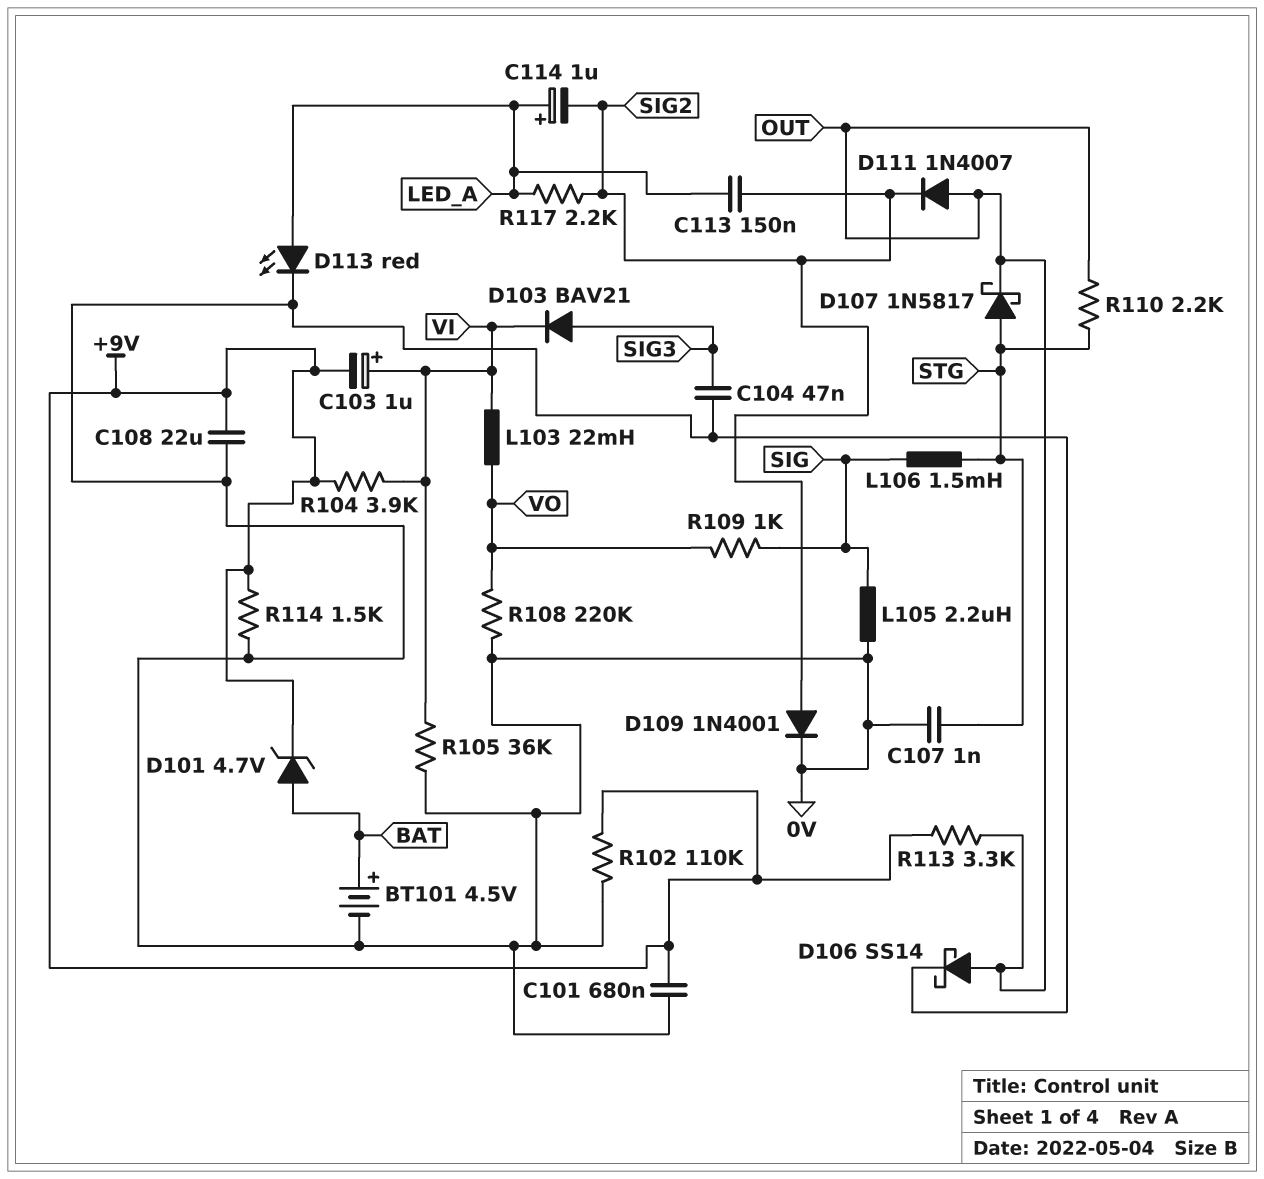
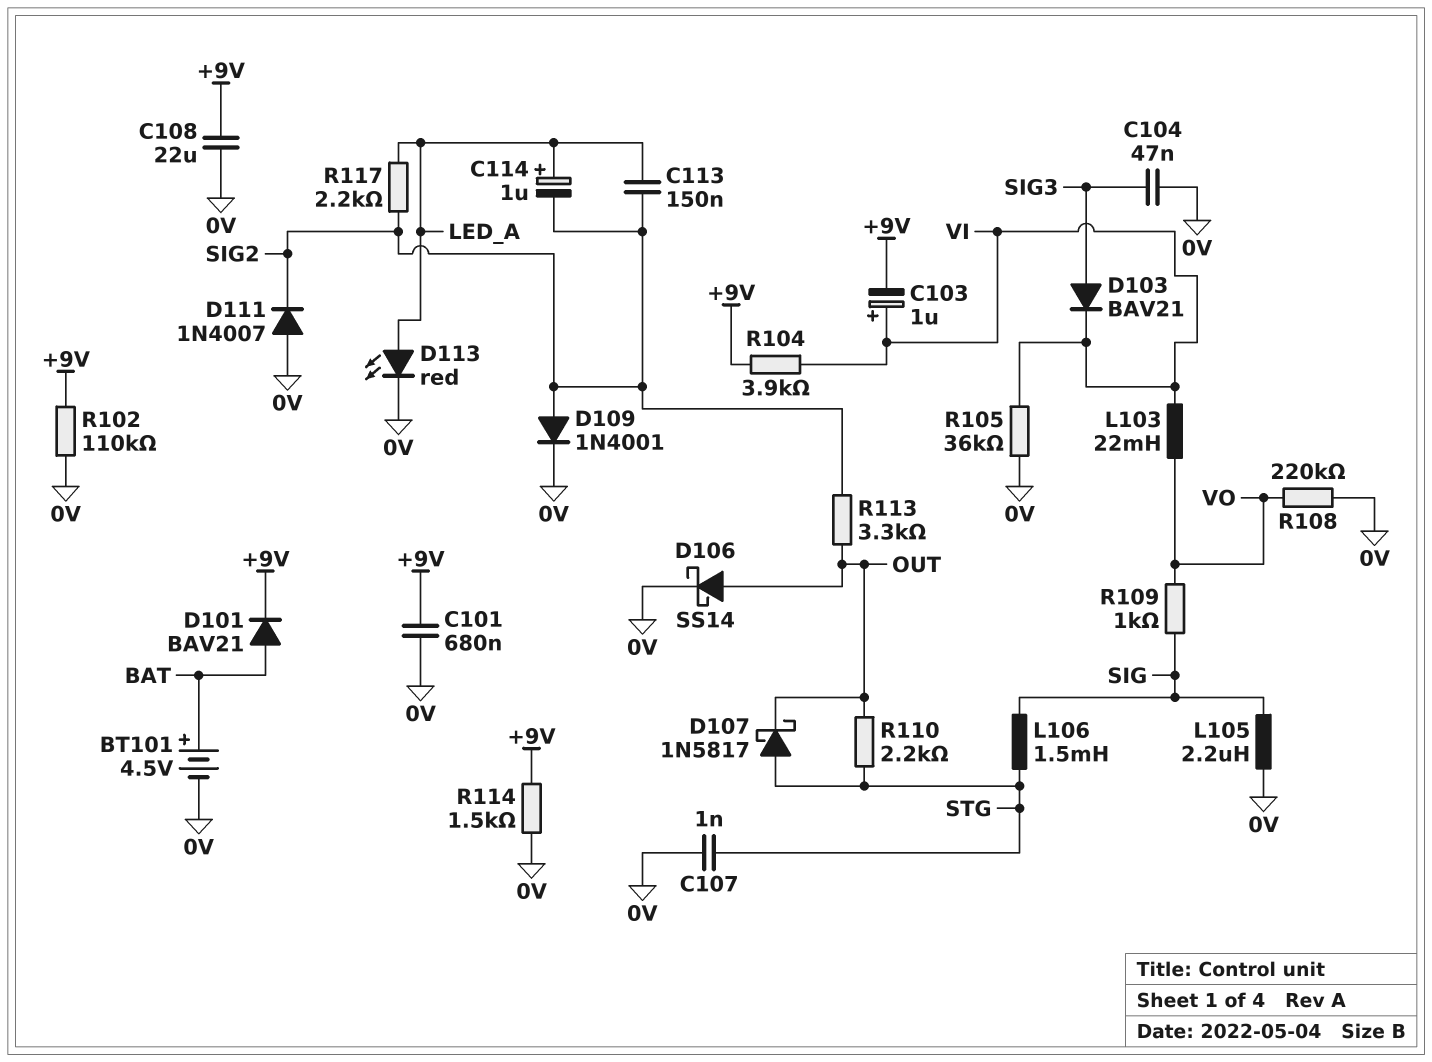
D101: zener 4.7V (A BAT, K +9V) -> diode BAV21 (A BAT, K +9V)
D111: diode 1N4007 (A OUT, K SIG2) -> diode 1N4007 (A 0V, K SIG2)
R113: 3.3k (+9V, OUT) -> 3.3k (OUT, SIG2)

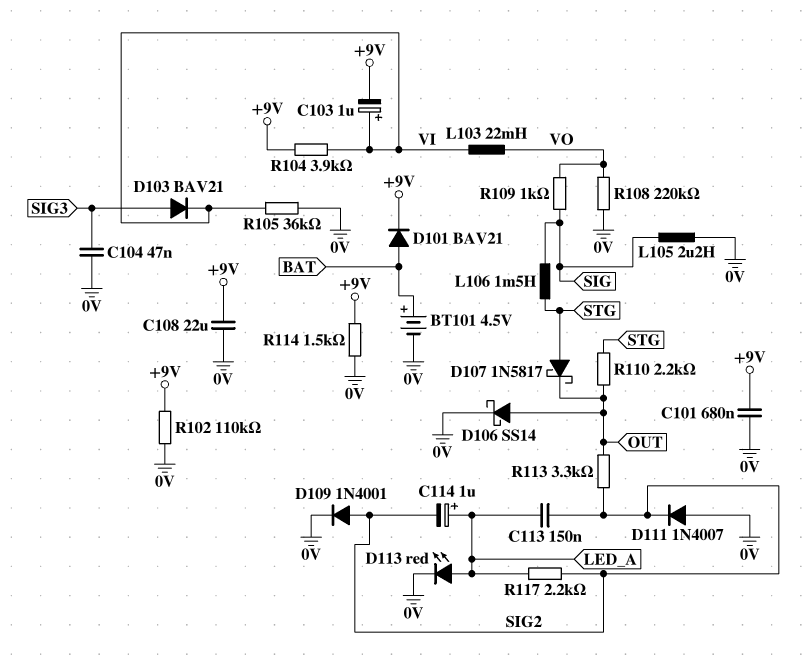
C107: 1nF (0V, STG) -> none

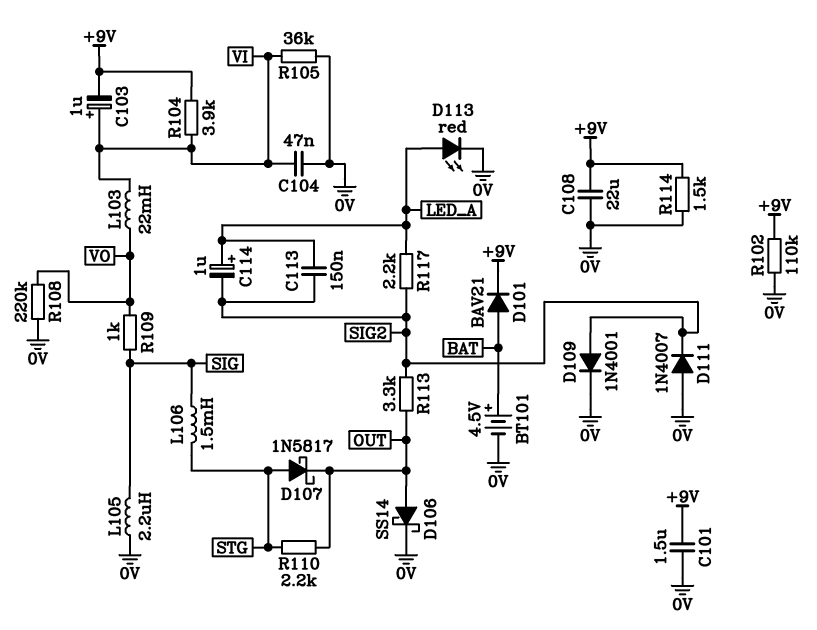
C101: 680nF (+9V, 0V) -> 1.5uF (+9V, 0V)
C104: 47nF (0V, SIG3) -> 47nF (0V, VI)
D103: diode BAV21 (A SIG3, K VI) -> none

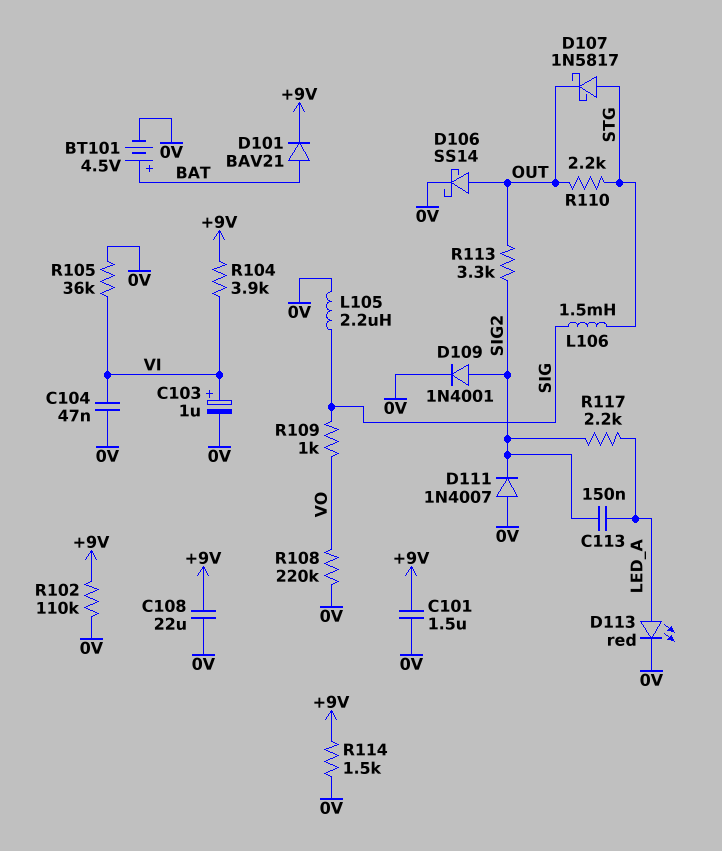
C103: 1uF (plus VI, minus +9V) -> 1uF (plus VI, minus 0V)
C114: 1uF (plus LED_A, minus SIG2) -> none
L103: 22mH (VI, VO) -> none

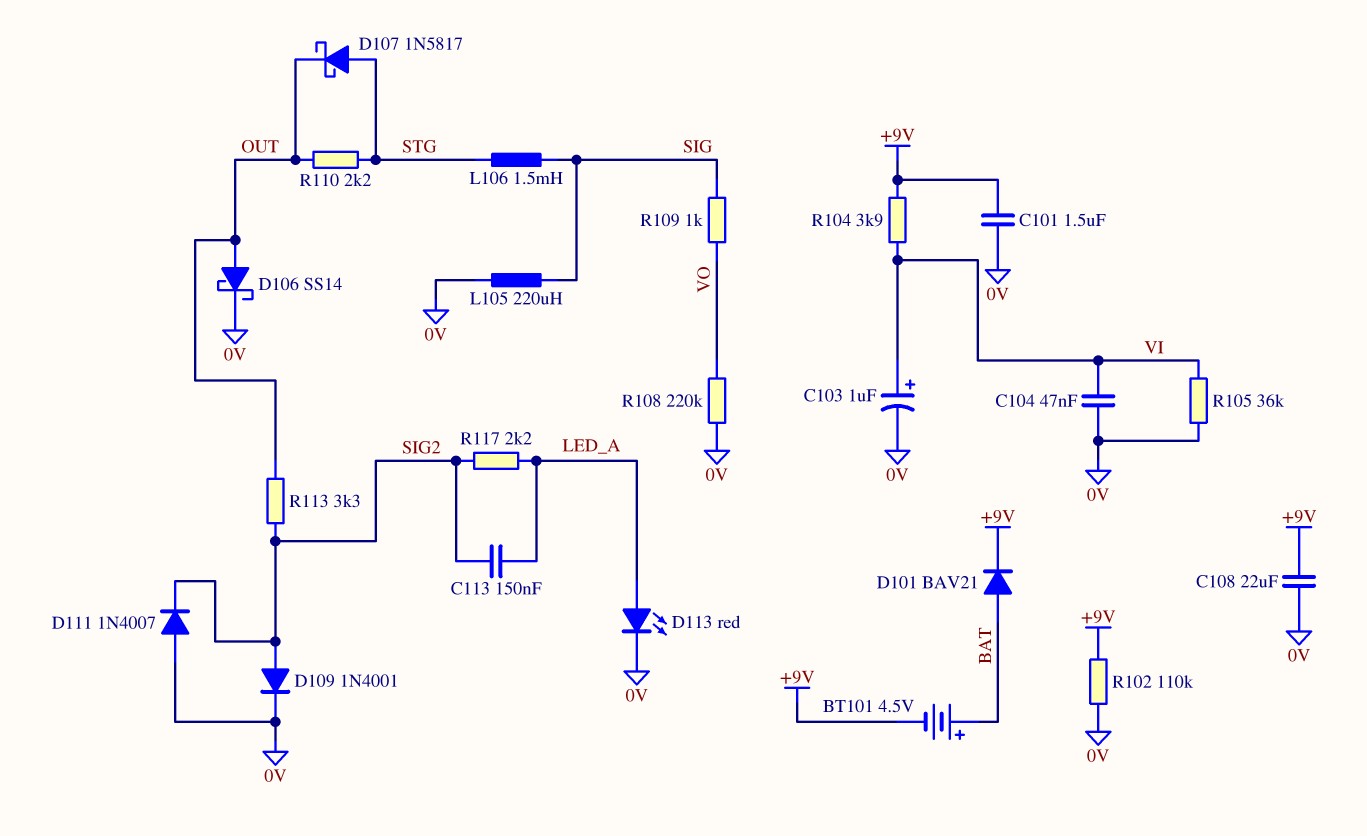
BT101: 4.5V (plus BAT, minus 0V) -> 4.5V (plus BAT, minus +9V)
L105: 2.2uH (0V, SIG) -> 220uH (0V, SIG)
R114: 1.5k (+9V, 0V) -> none

